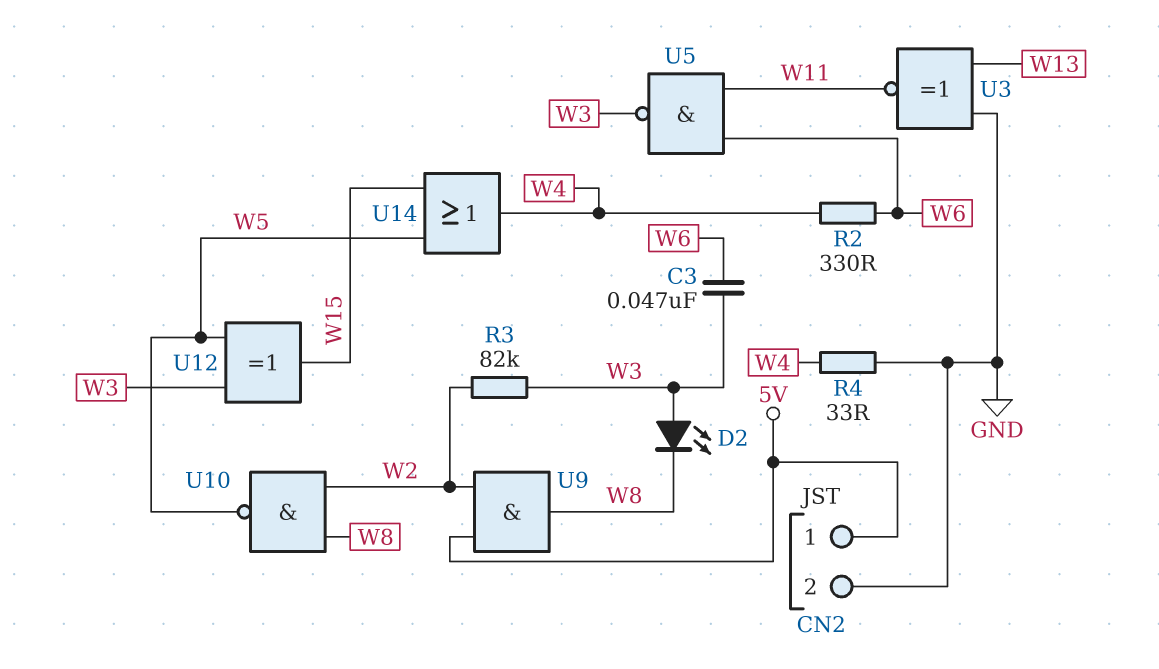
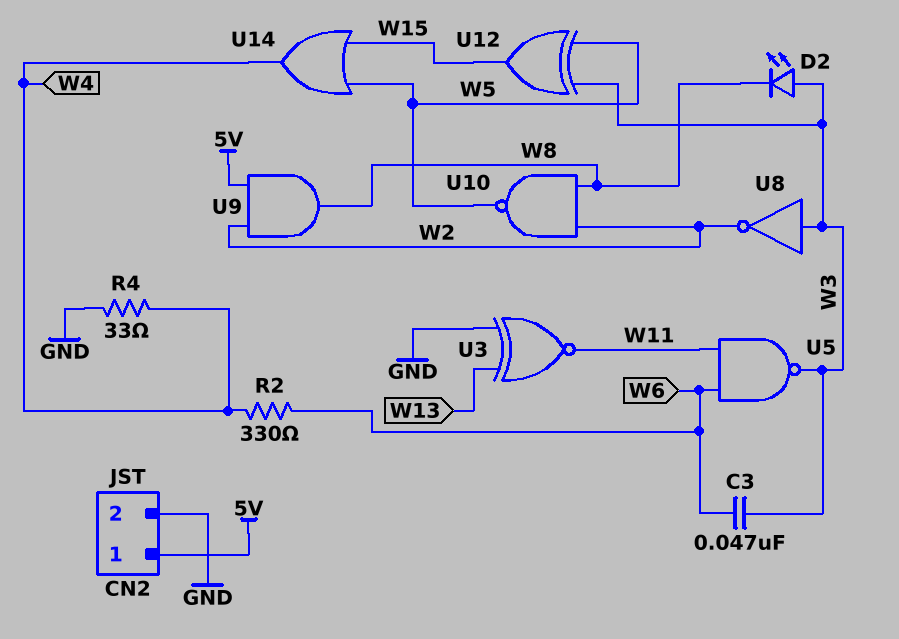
R3: 82k (W2, W3) -> none
U8: none -> NOT (in W3, out W2)

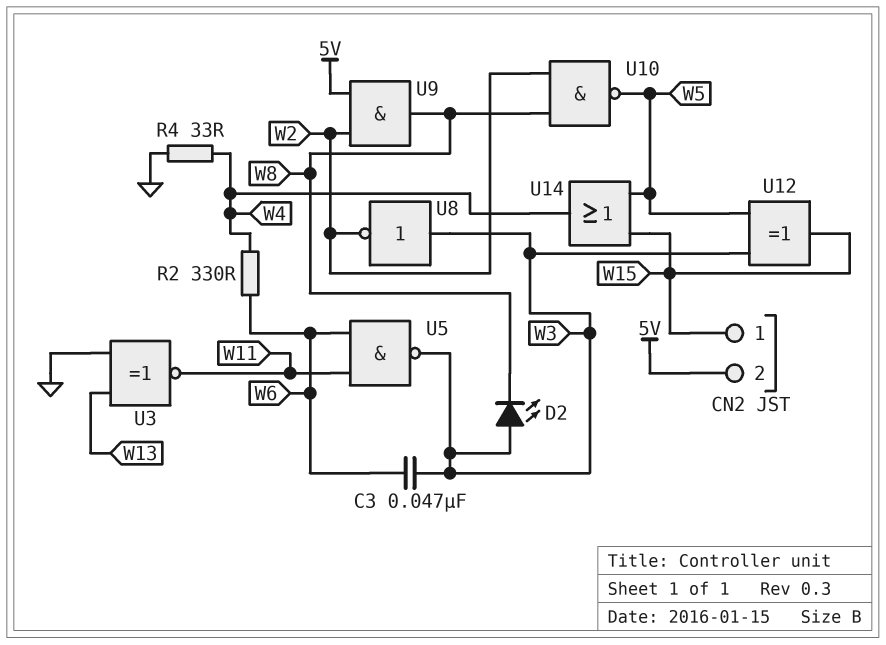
CN2 pin 1: 5V -> W15
CN2 pin 2: GND -> 5V

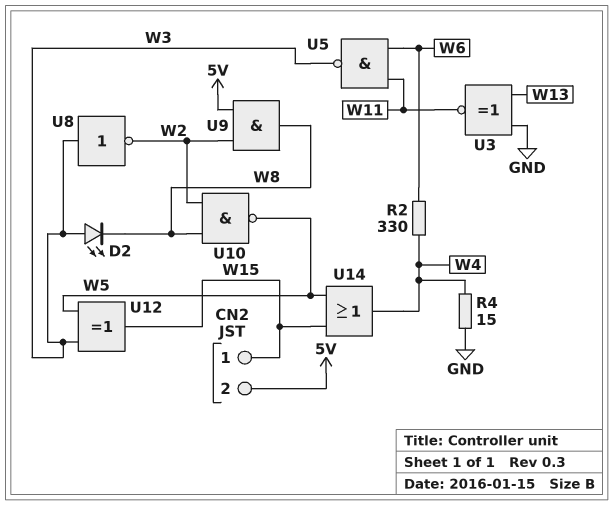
C3: 47nF (W3, W6) -> none
R4: 33 (GND, W4) -> 15 (GND, W4)

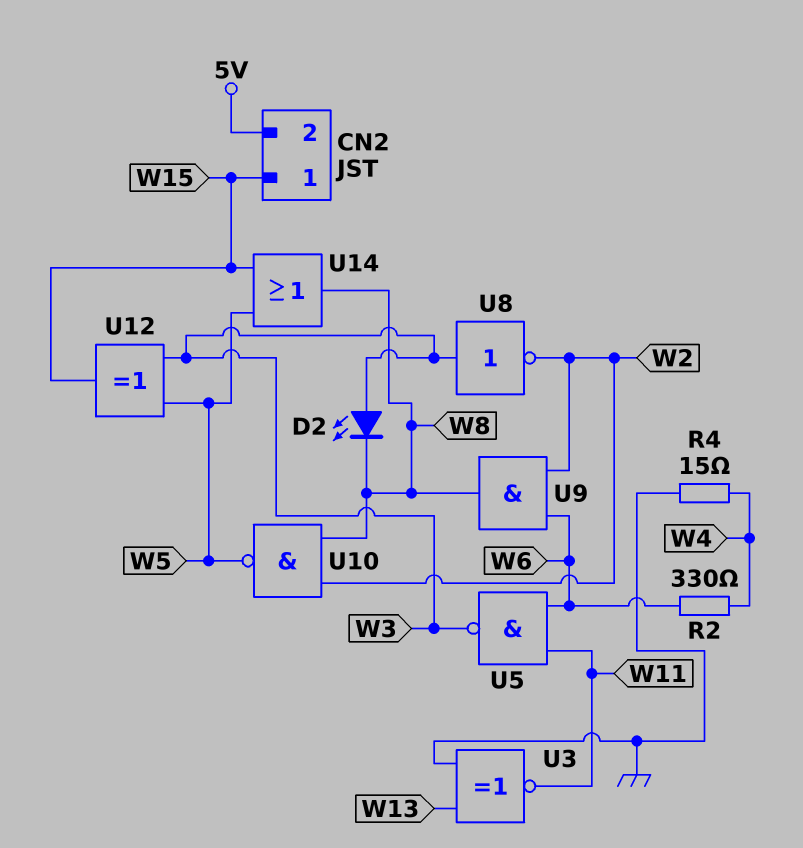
U9: AND (in 5V, in W2, out W8) -> AND (in W2, in W6, out W8)
U14: OR (in W5, in W15, out W4) -> OR (in W5, in W15, out W8)

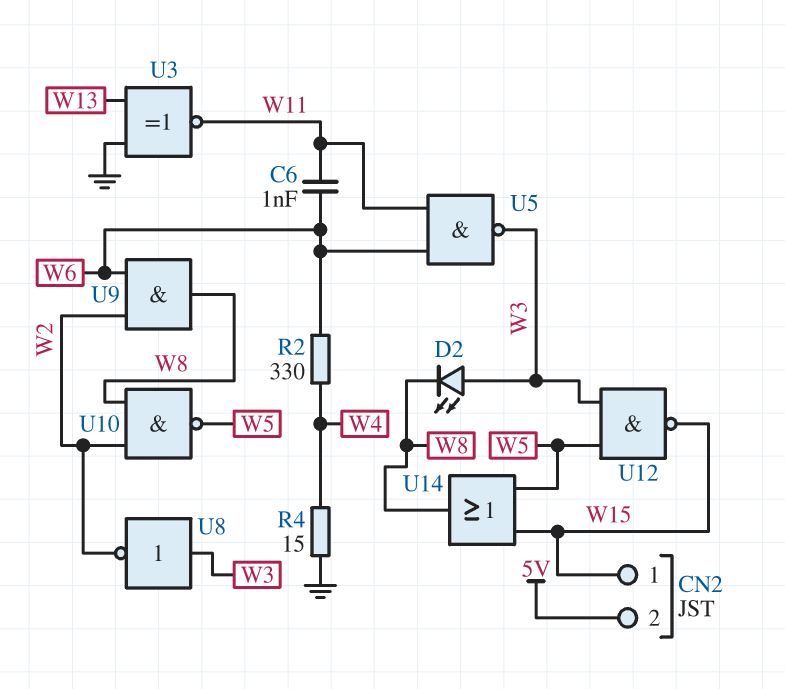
C6: none -> 1nF (W6, W11)
U12: XOR (in W3, in W5, out W15) -> NAND (in W3, in W5, out W15)

